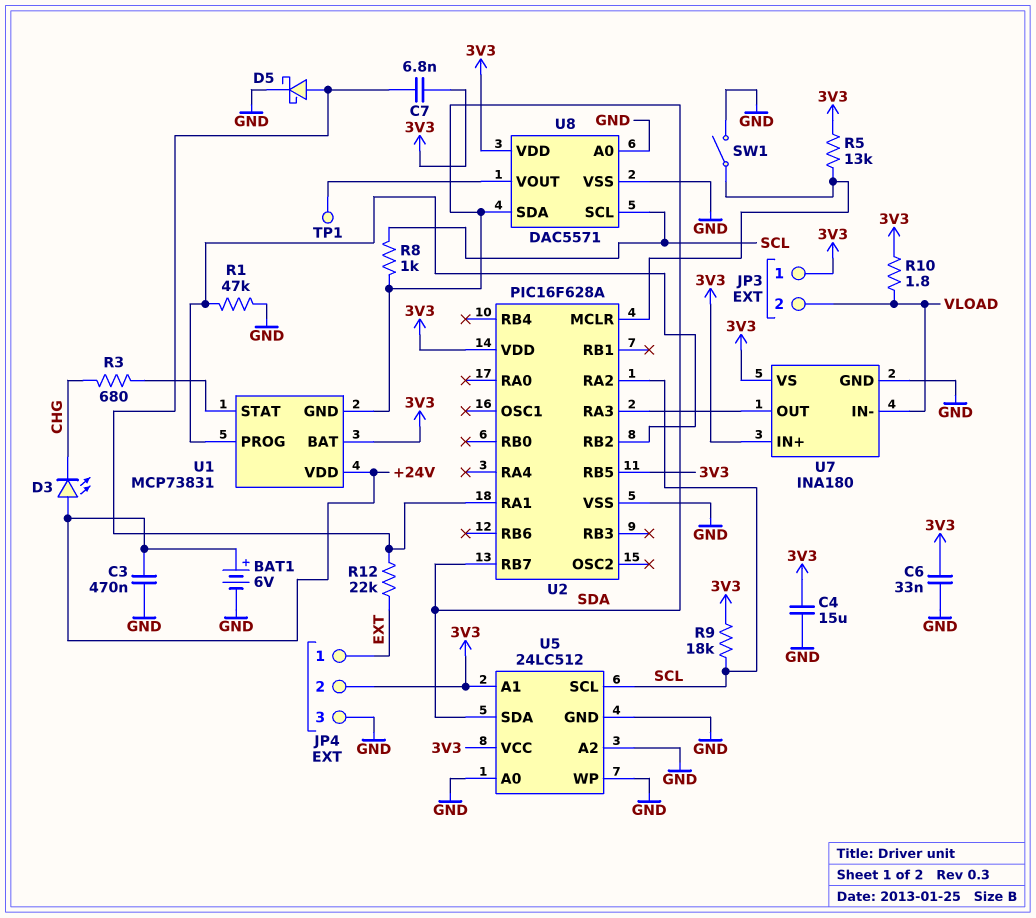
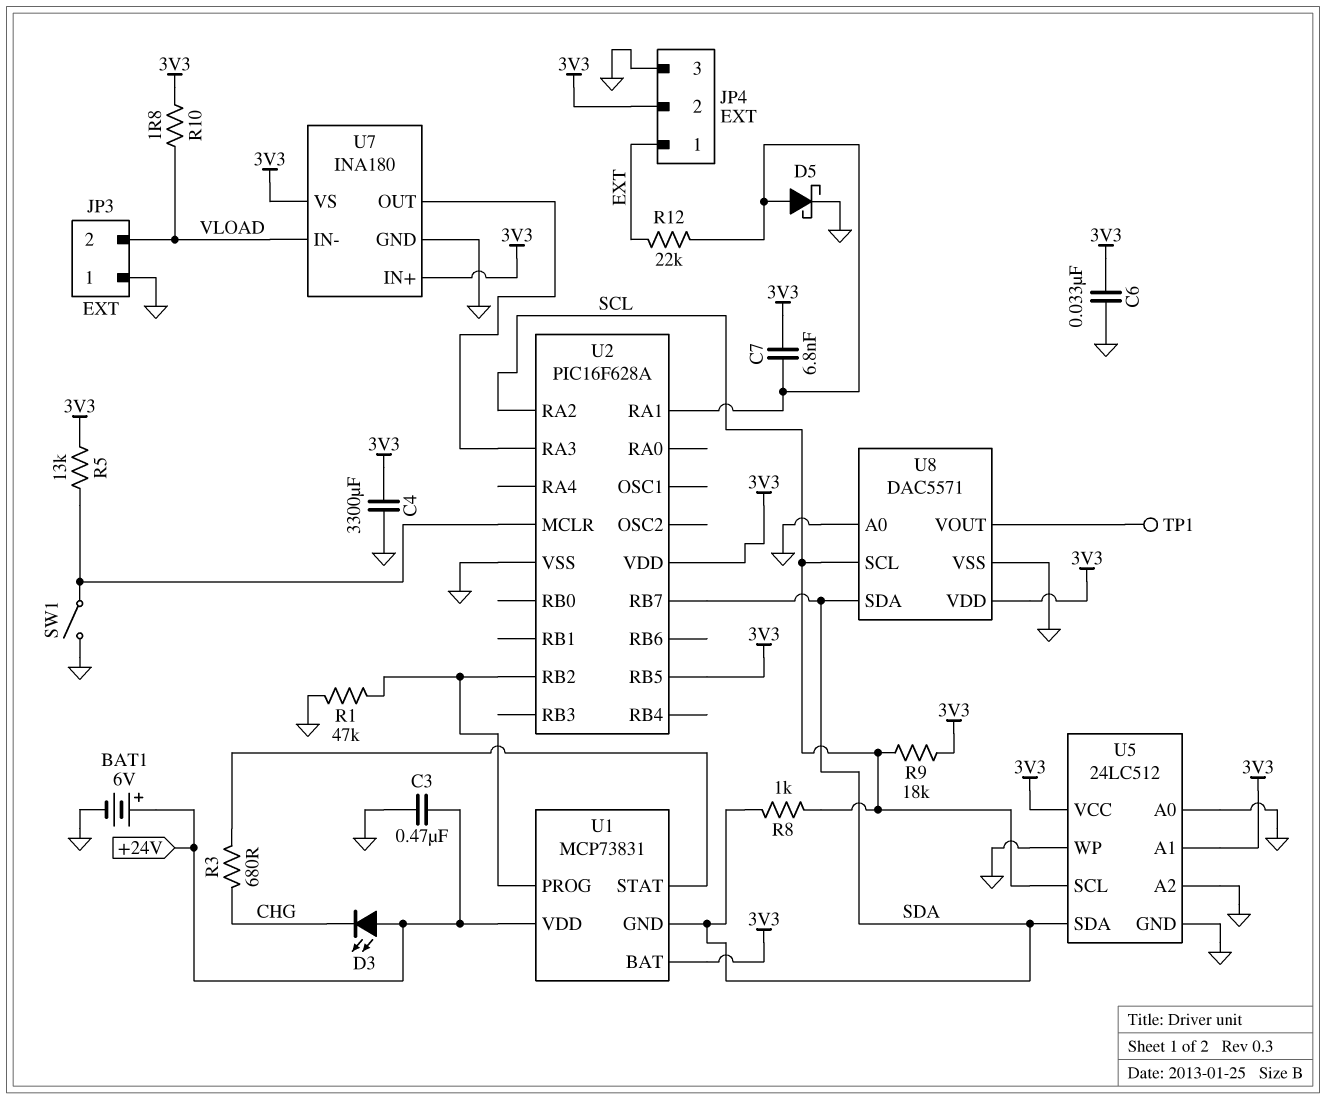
C4: 15uF (3V3, GND) -> 3300uF (3V3, GND)
JP3 pin 1: 3V3 -> GND

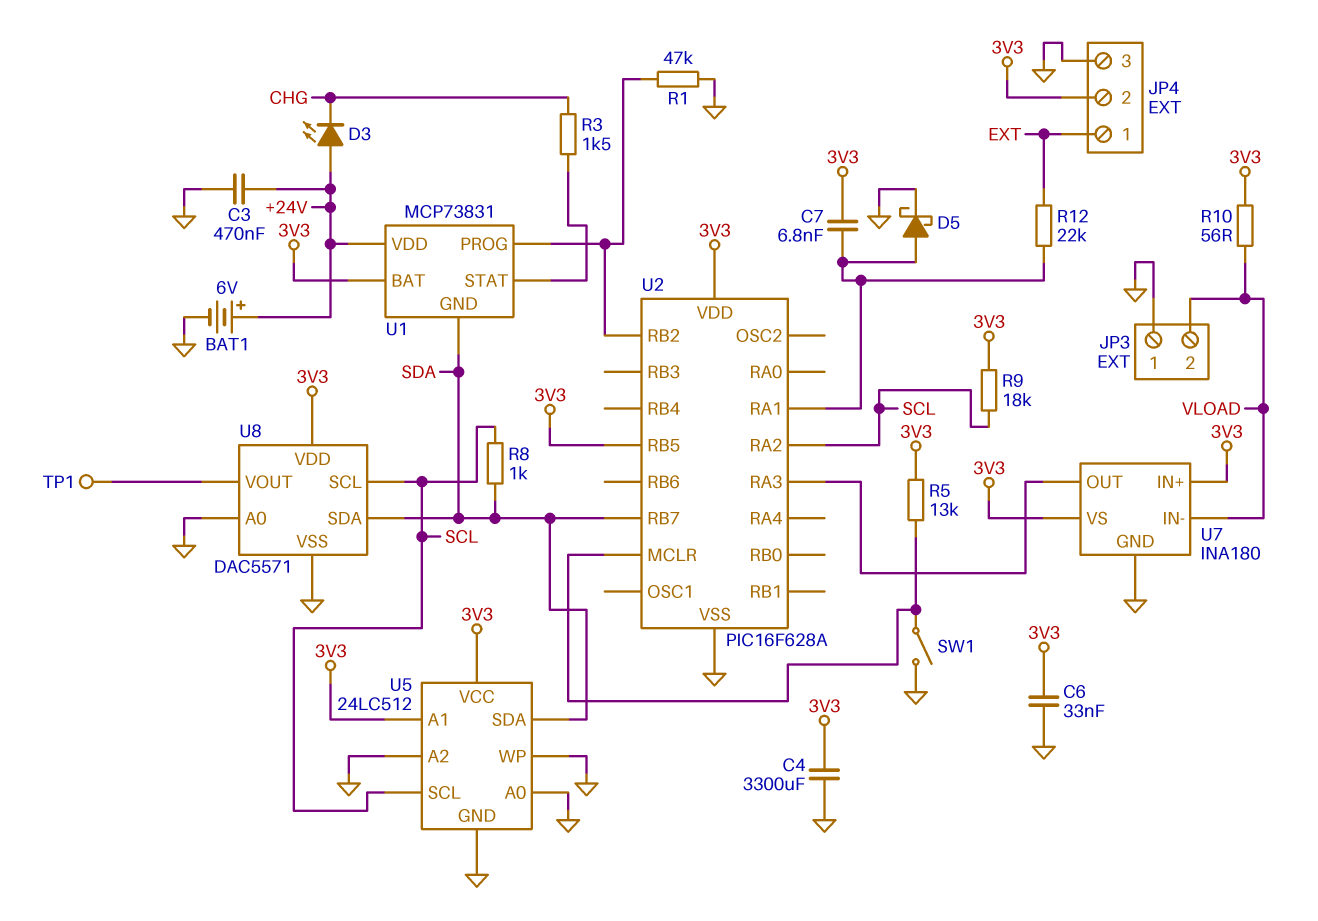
R3: 680 (CHG, U1/STAT) -> 1.5k (CHG, U1/STAT)
R10: 1.8 (3V3, VLOAD) -> 56 (3V3, VLOAD)

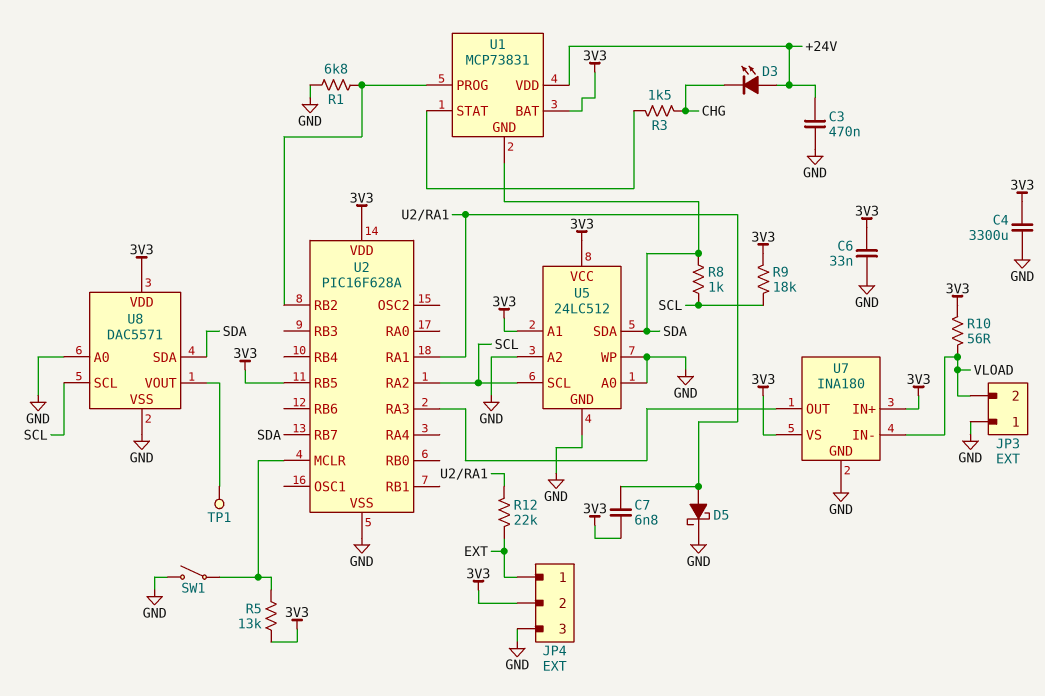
BAT1: 6V (plus +24V, minus GND) -> none
R1: 47k (GND, U1/PROG) -> 6.8k (GND, U1/PROG)

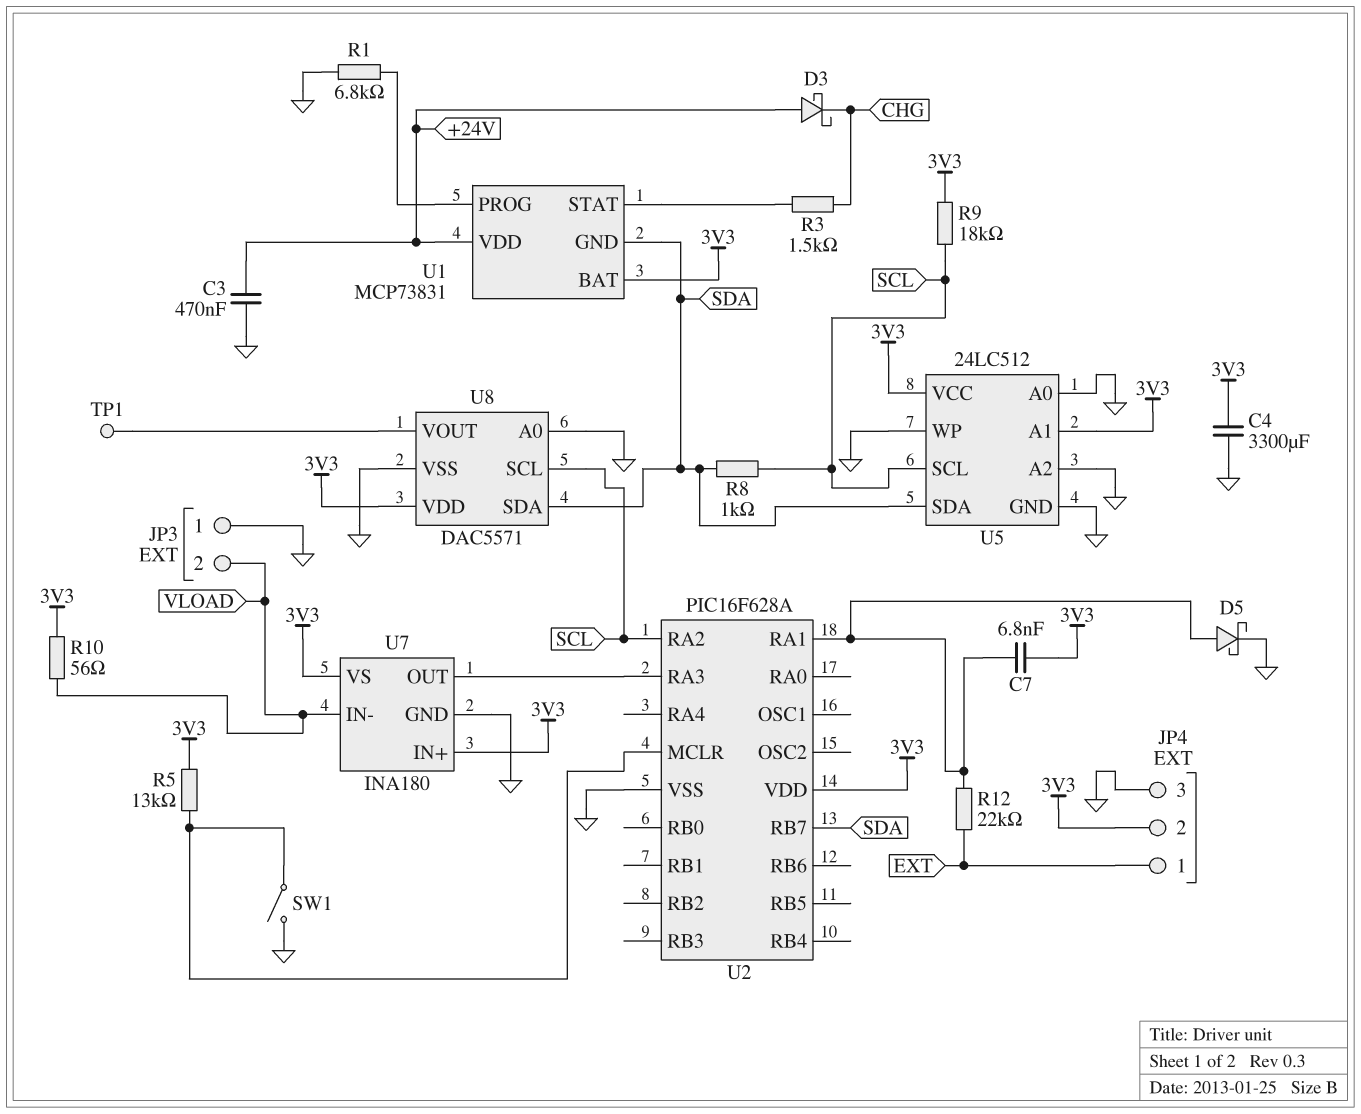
C6: 33nF (3V3, GND) -> none
D3: LED (A +24V, K CHG) -> schottky (A +24V, K CHG)
U2 pin RB2: U1/PROG -> none
U2 pin RB5: 3V3 -> none

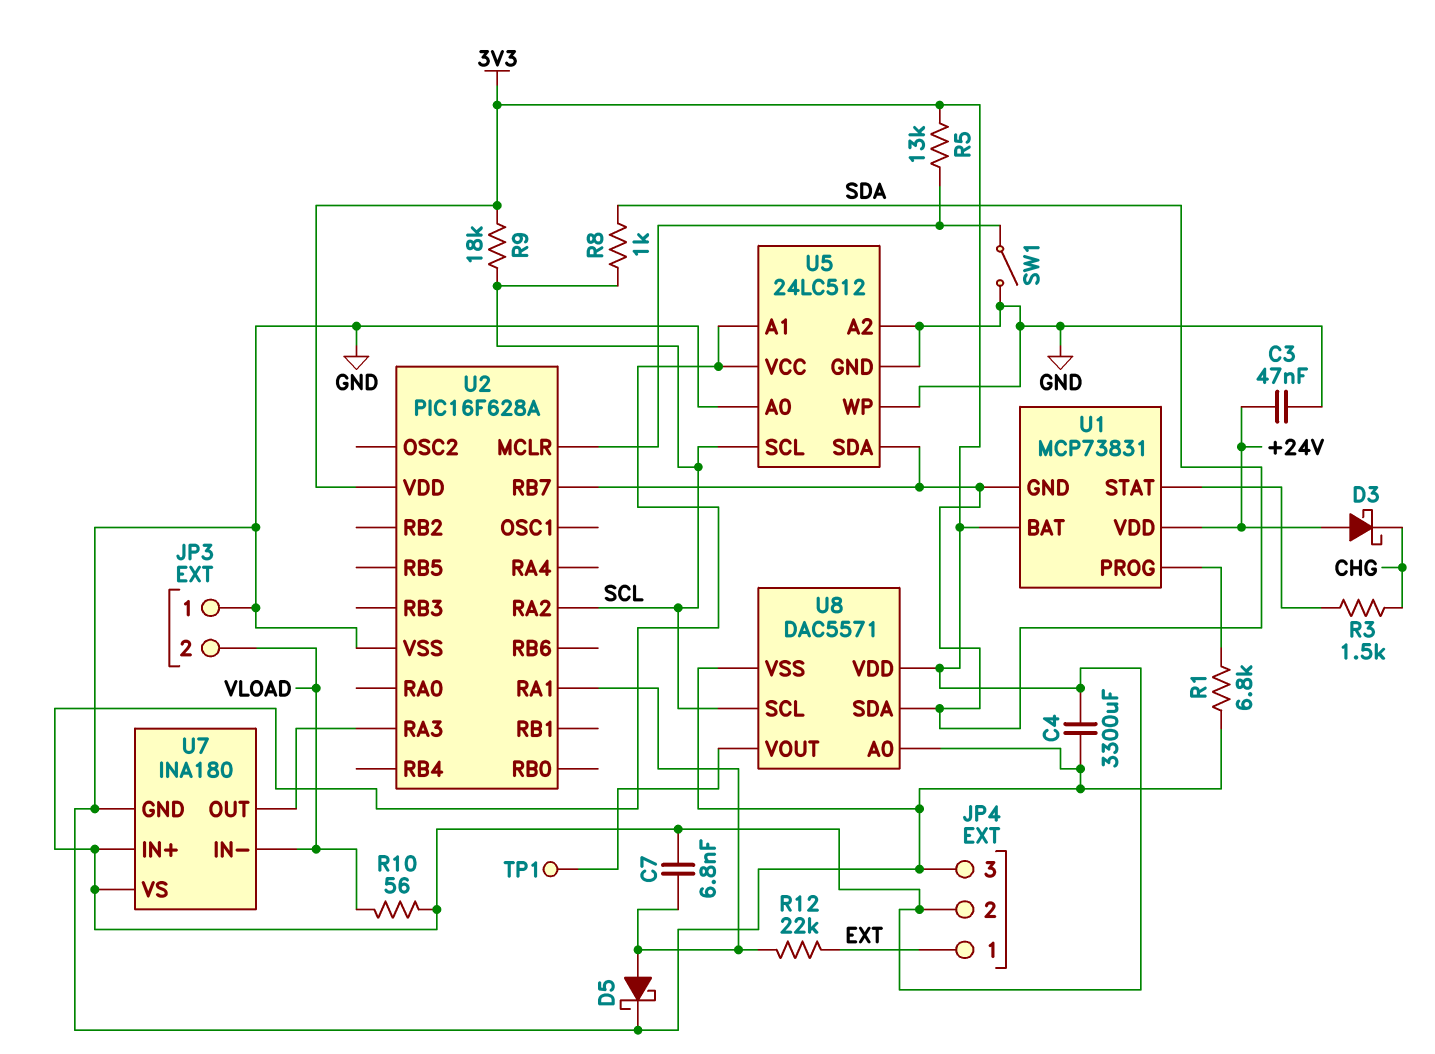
C3: 470nF (+24V, GND) -> 47nF (+24V, GND)

